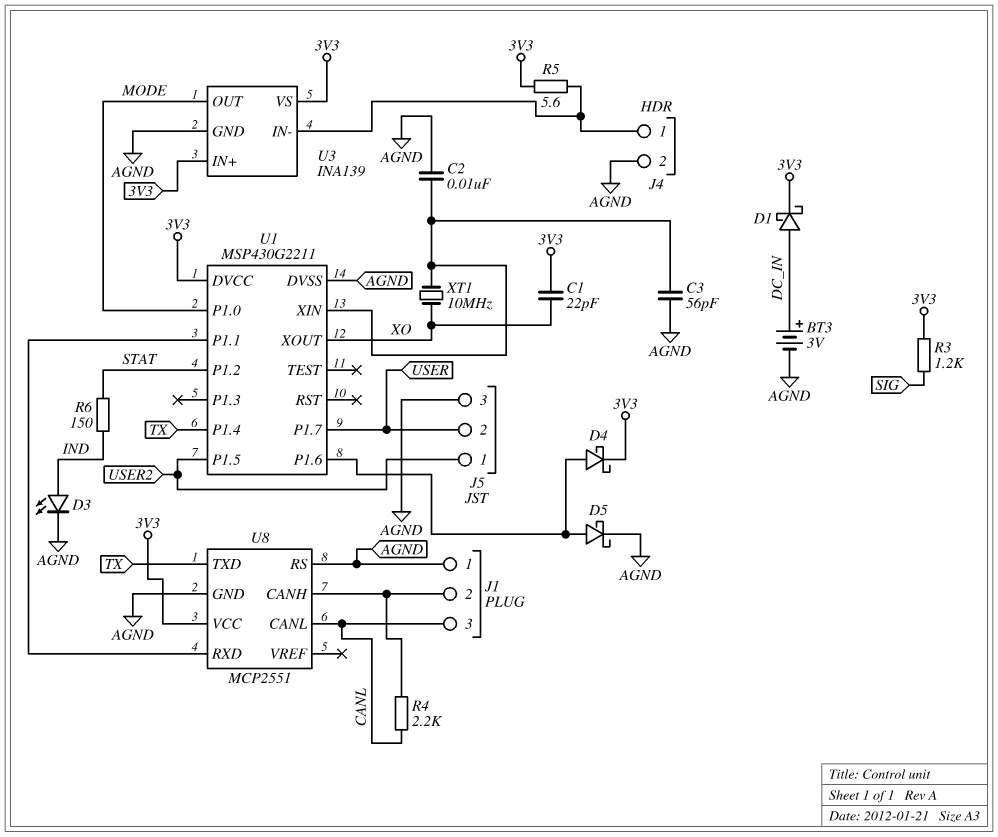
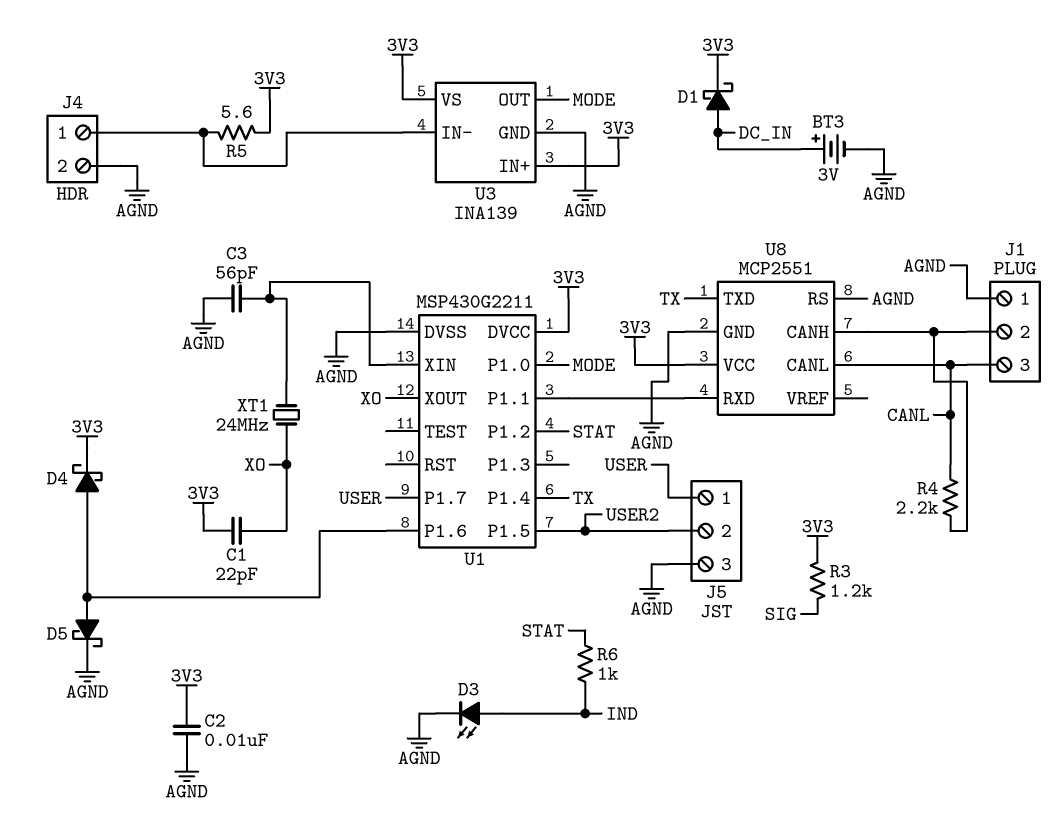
C2: 10nF (AGND, U1/XIN) -> 10nF (3V3, AGND)
J5 pin 1: USER2 -> USER
J5 pin 2: USER -> USER2
R6: 150 (IND, STAT) -> 1k (IND, STAT)
XT1: 10MHz (U1/XIN, XO) -> 24MHz (U1/XIN, XO)

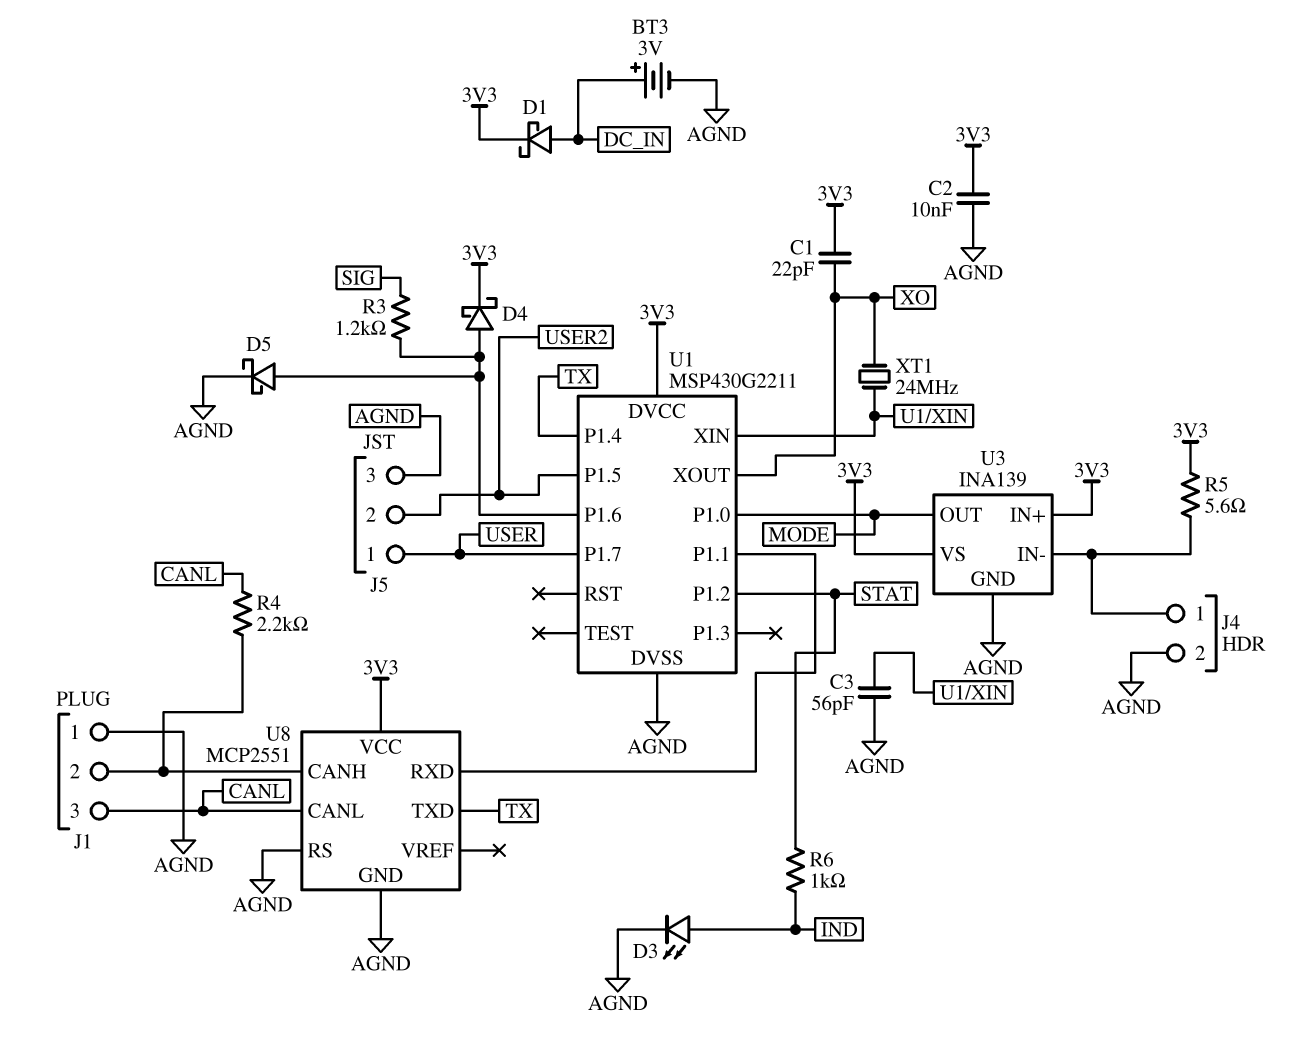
R3: 1.2k (3V3, SIG) -> 1.2k (SIG, U1/P1.6)

